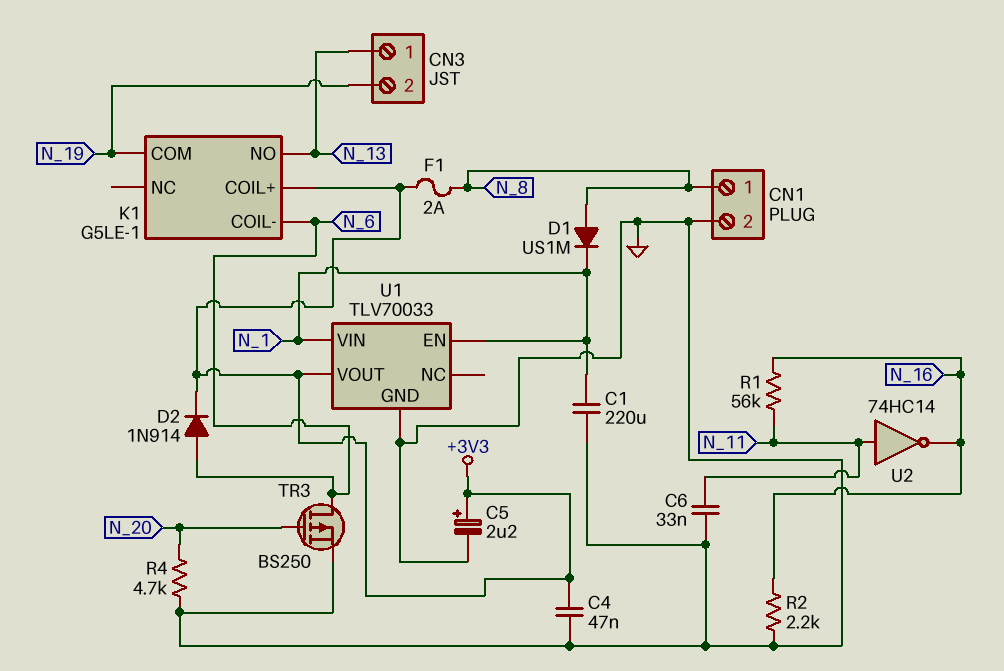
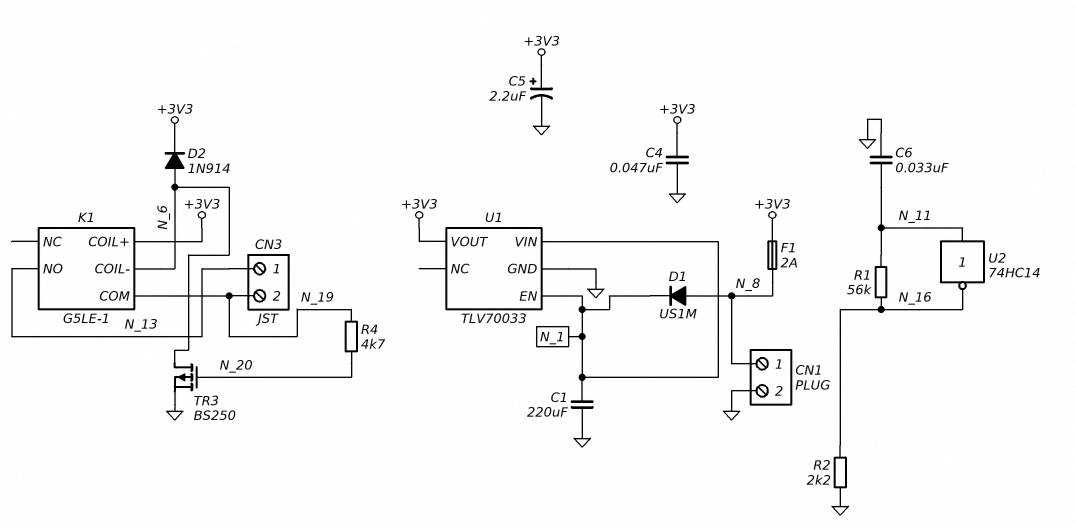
R4: 4.7k (GND, N_20) -> 4.7k (N_19, N_20)

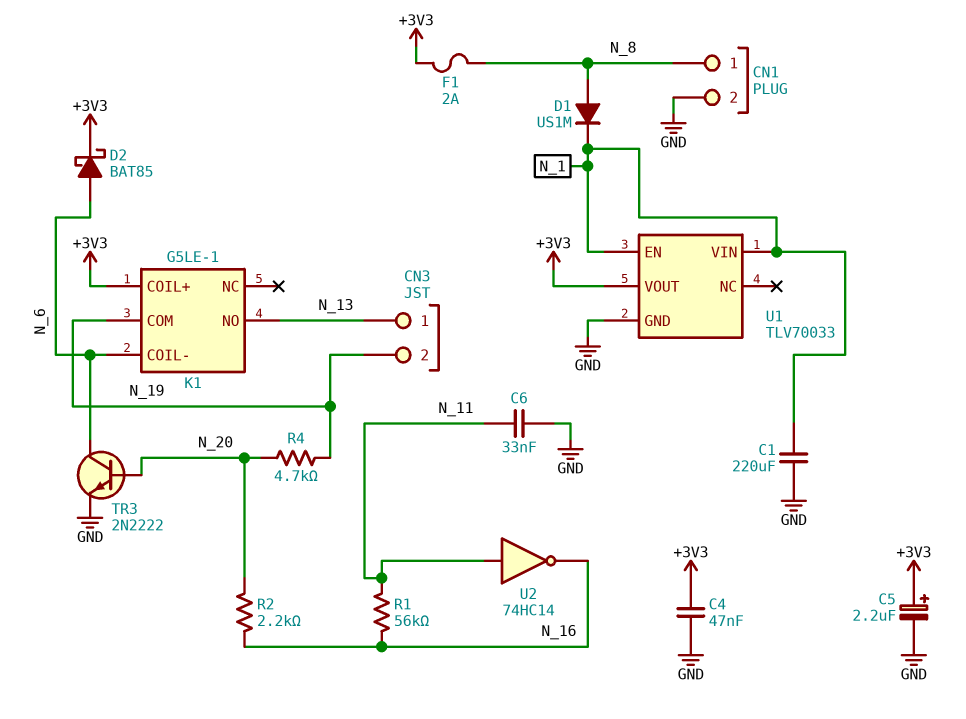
D2: diode 1N914 (A N_6, K +3V3) -> schottky BAT85 (A N_6, K +3V3)
R2: 2.2k (GND, N_16) -> 2.2k (N_16, N_20)
TR3: PMOS BS250 (G N_20, D N_6, S GND) -> NPN 2N2222 (B N_20, C N_6, E GND)

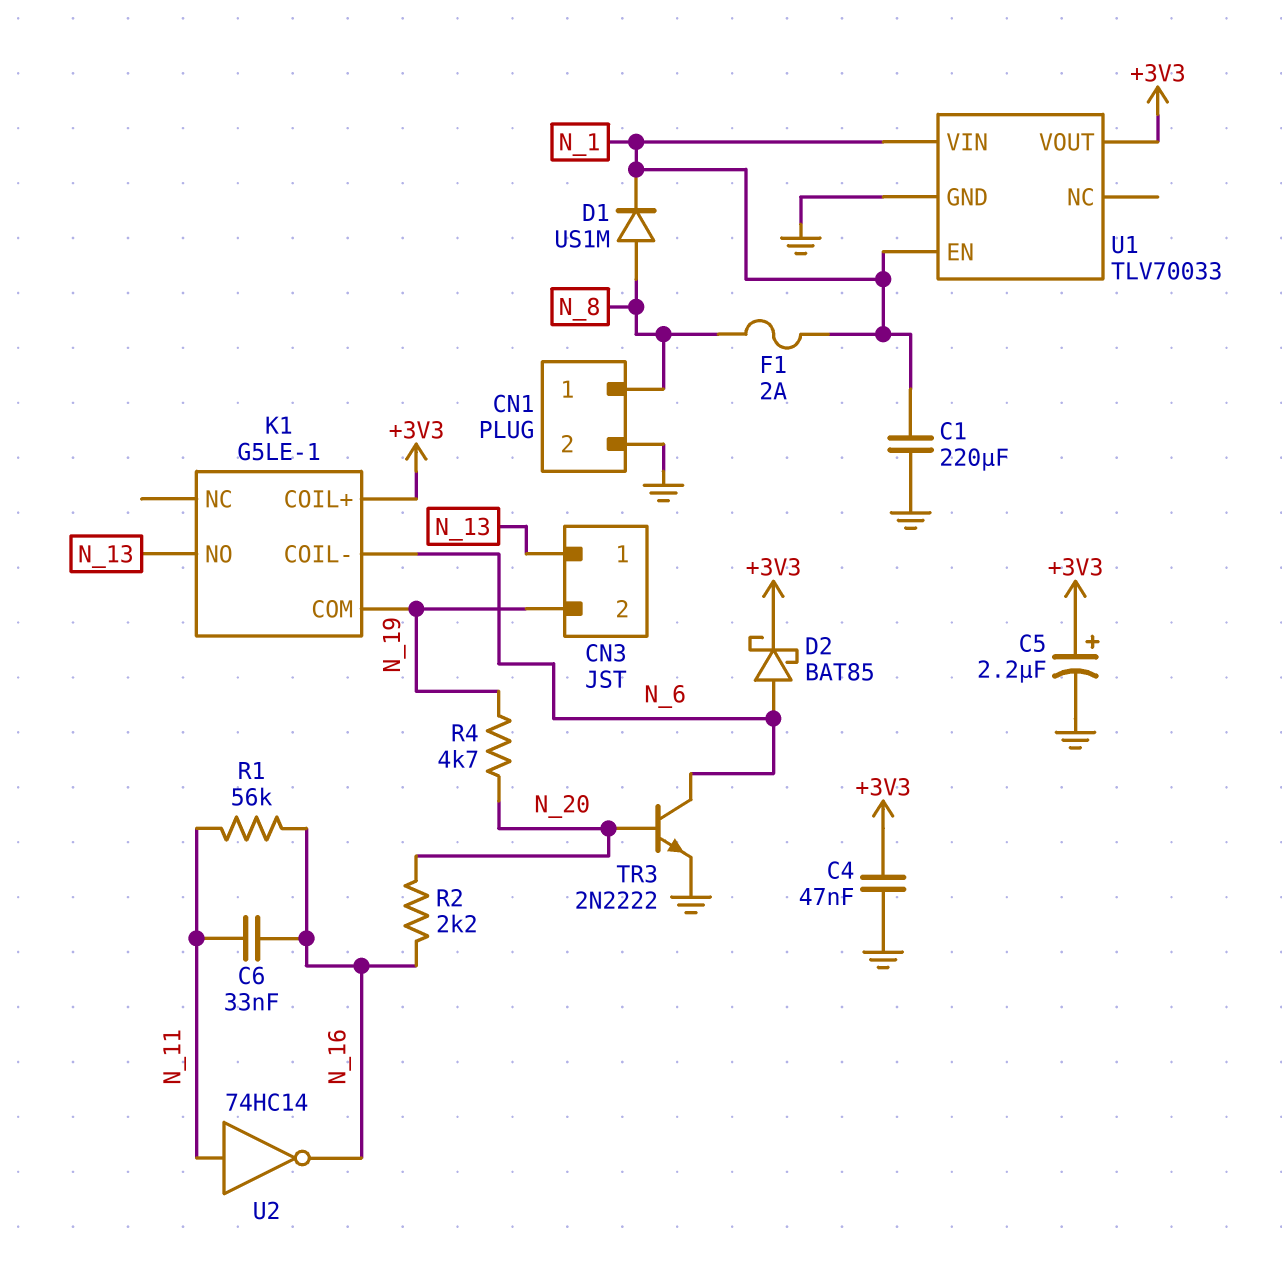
C6: 33nF (GND, N_11) -> 33nF (N_11, N_16)
F1: 2A (+3V3, N_8) -> 2A (N_1, N_8)

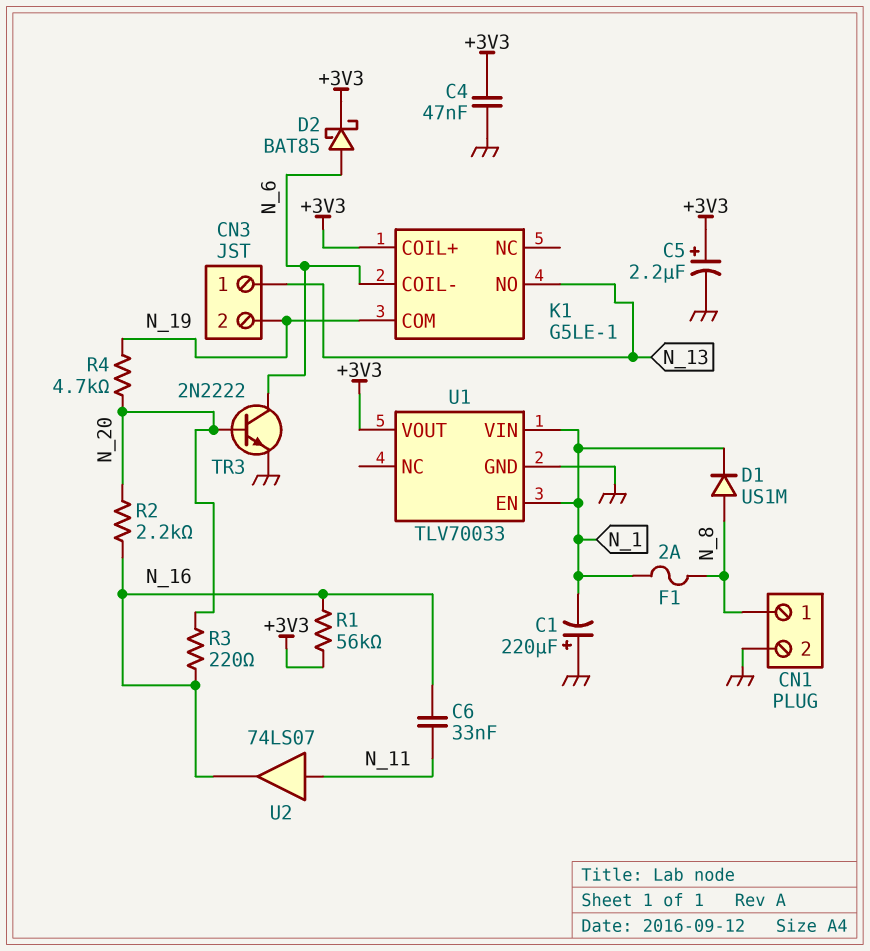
C1: 220uF (GND, N_1) -> 220uF (plus GND, minus N_1)
R1: 56k (N_11, N_16) -> 56k (+3V3, N_16)
R3: none -> 220 (N_16, N_20)
U2: NOT 74HC14 (in N_11, out N_16) -> buffer 74LS07 (in N_11, out N_16)

